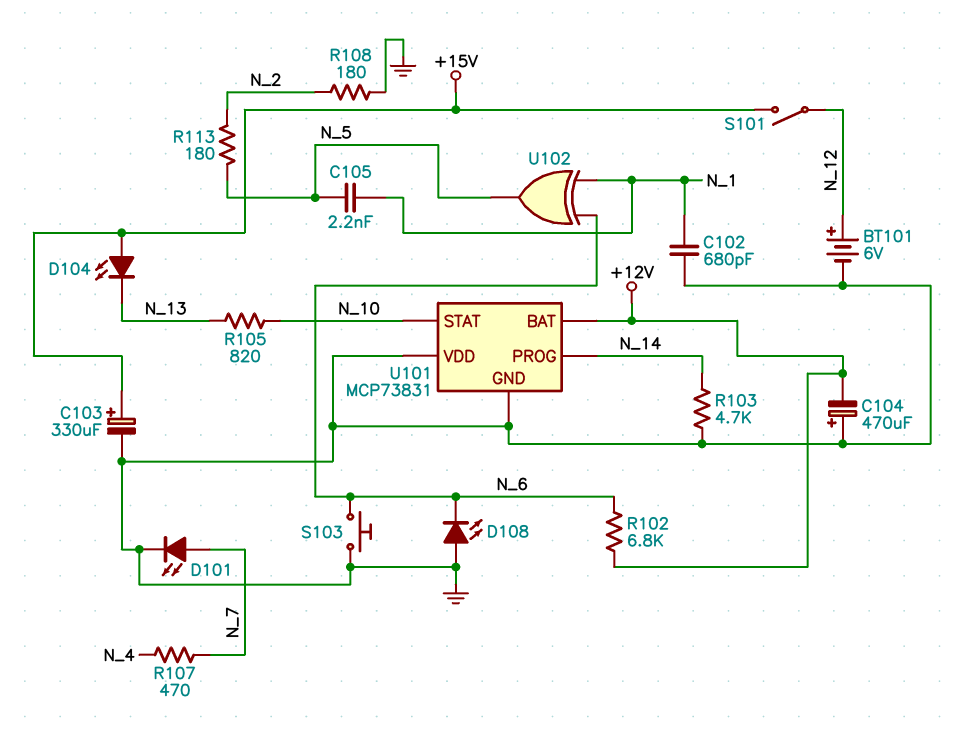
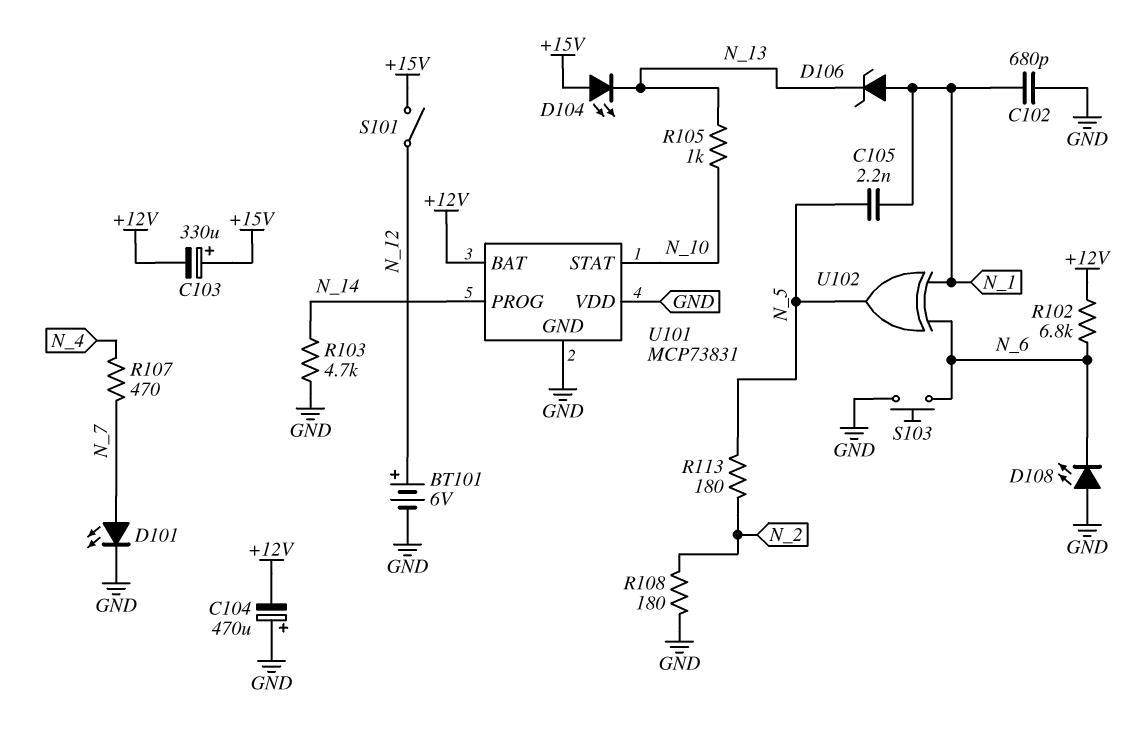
C103: 330uF (plus +15V, minus GND) -> 330uF (plus +15V, minus +12V)
D106: none -> zener (A N_1, K N_13)
R105: 820 (N_10, N_13) -> 1k (N_10, N_13)

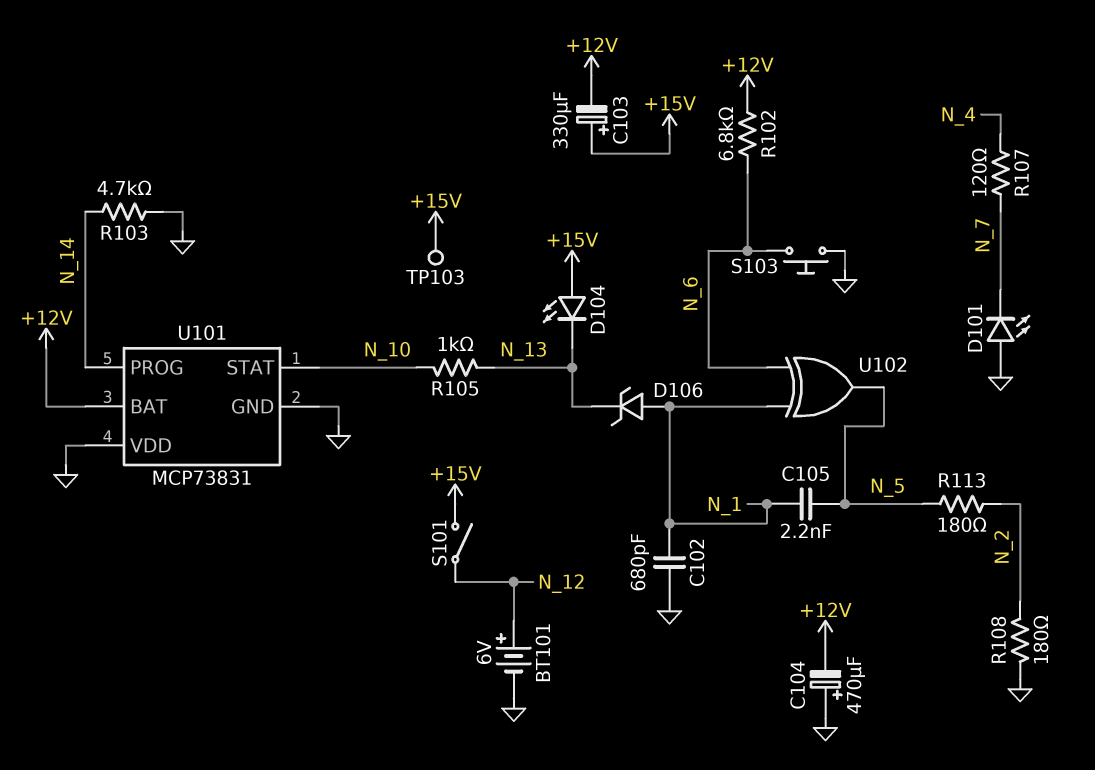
D101: LED (A N_7, K GND) -> LED (A GND, K N_7)
D108: LED (A GND, K N_6) -> none
R107: 470 (N_4, N_7) -> 120 (N_4, N_7)
TP103: none -> test point (+15V)

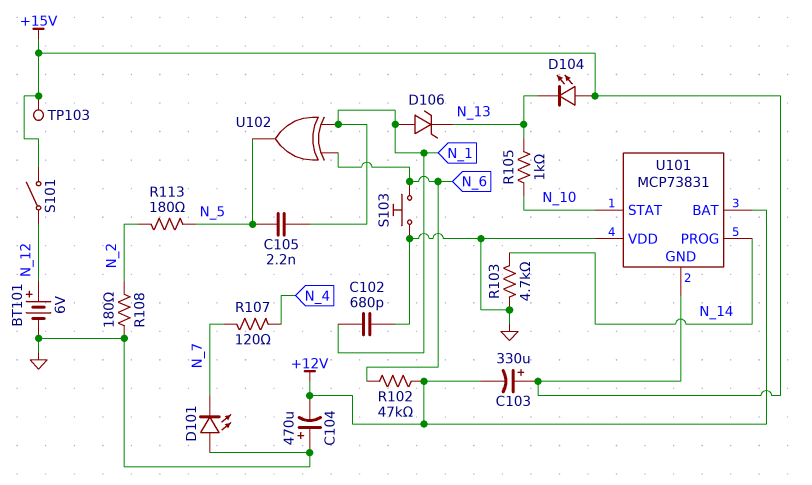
R102: 6.8k (+12V, N_6) -> 47k (+12V, N_6)
U101 pin GND: GND -> +15V

